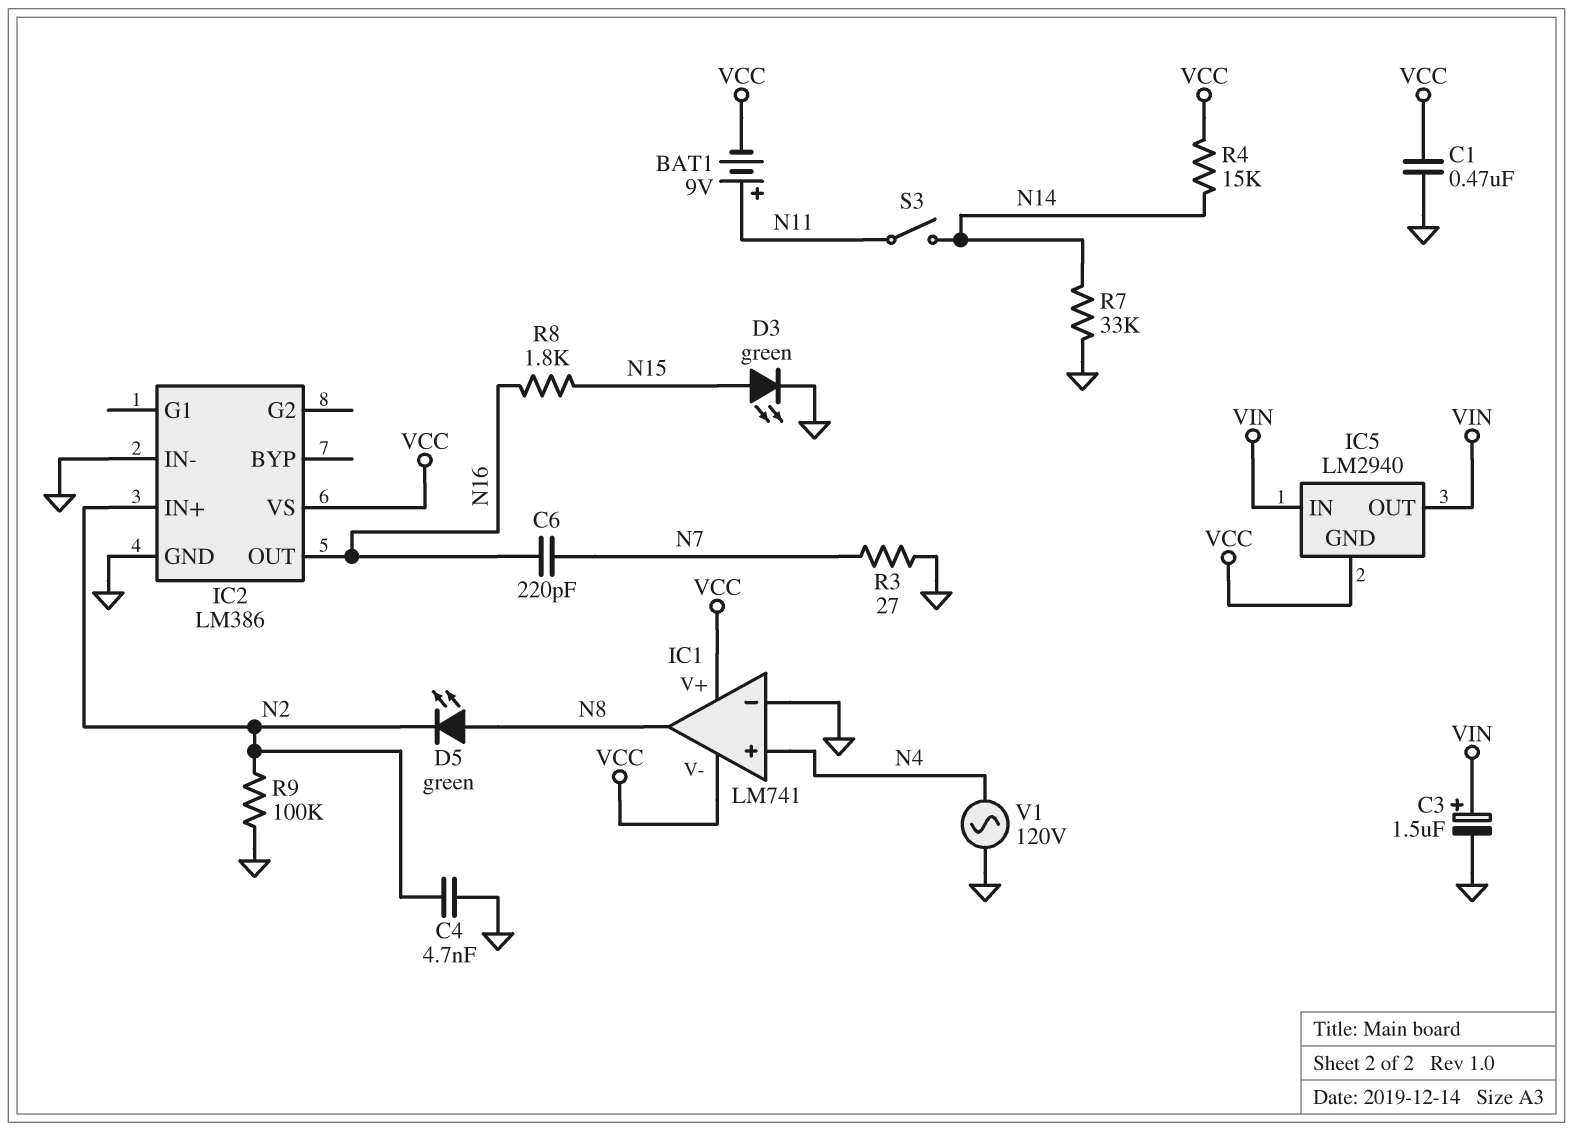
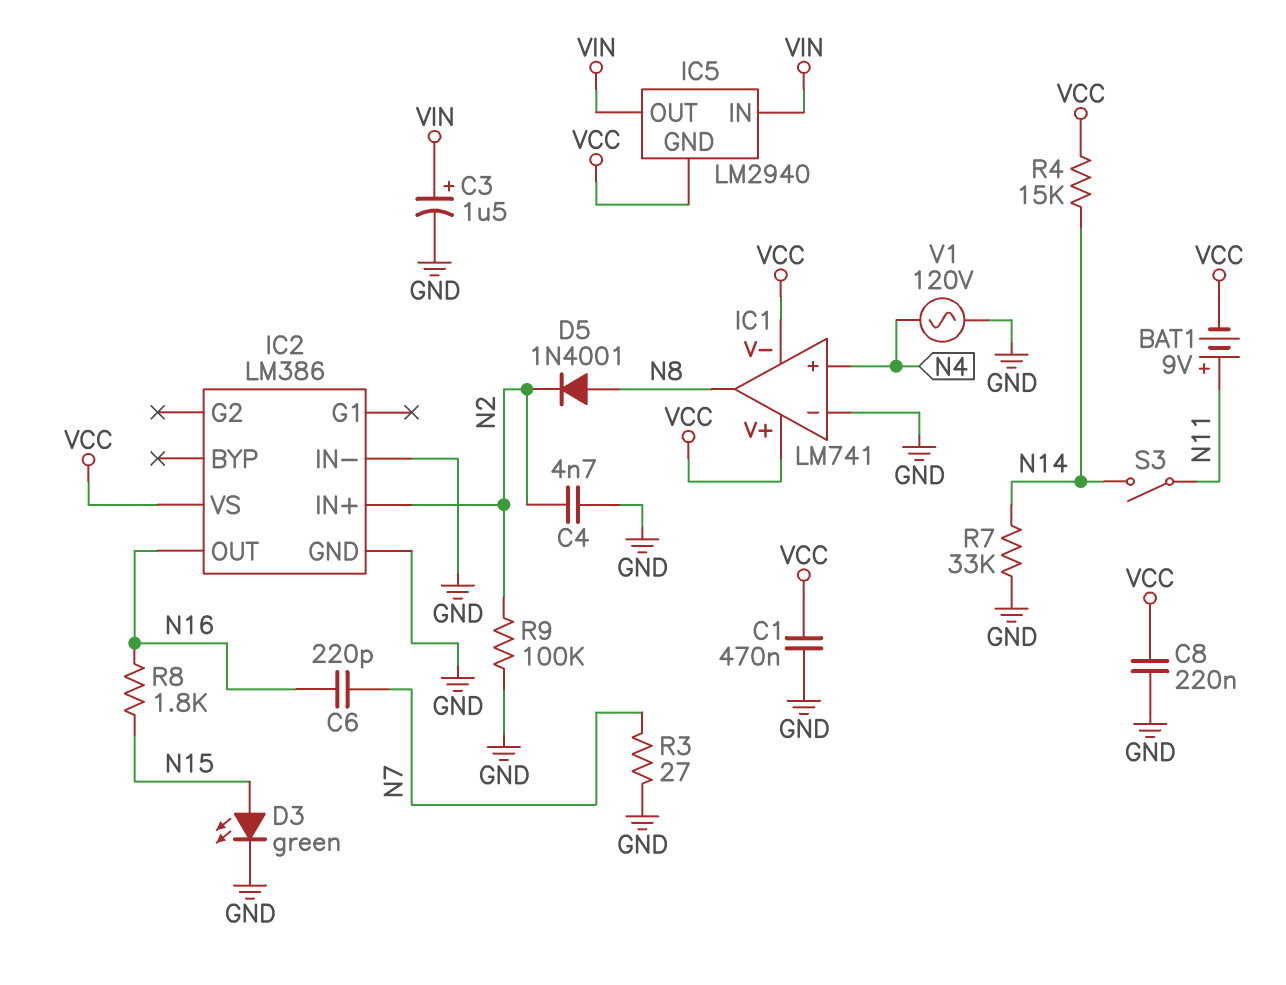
C8: none -> 220nF (GND, VCC)
D5: LED green (A N8, K N2) -> diode 1N4001 (A N8, K N2)

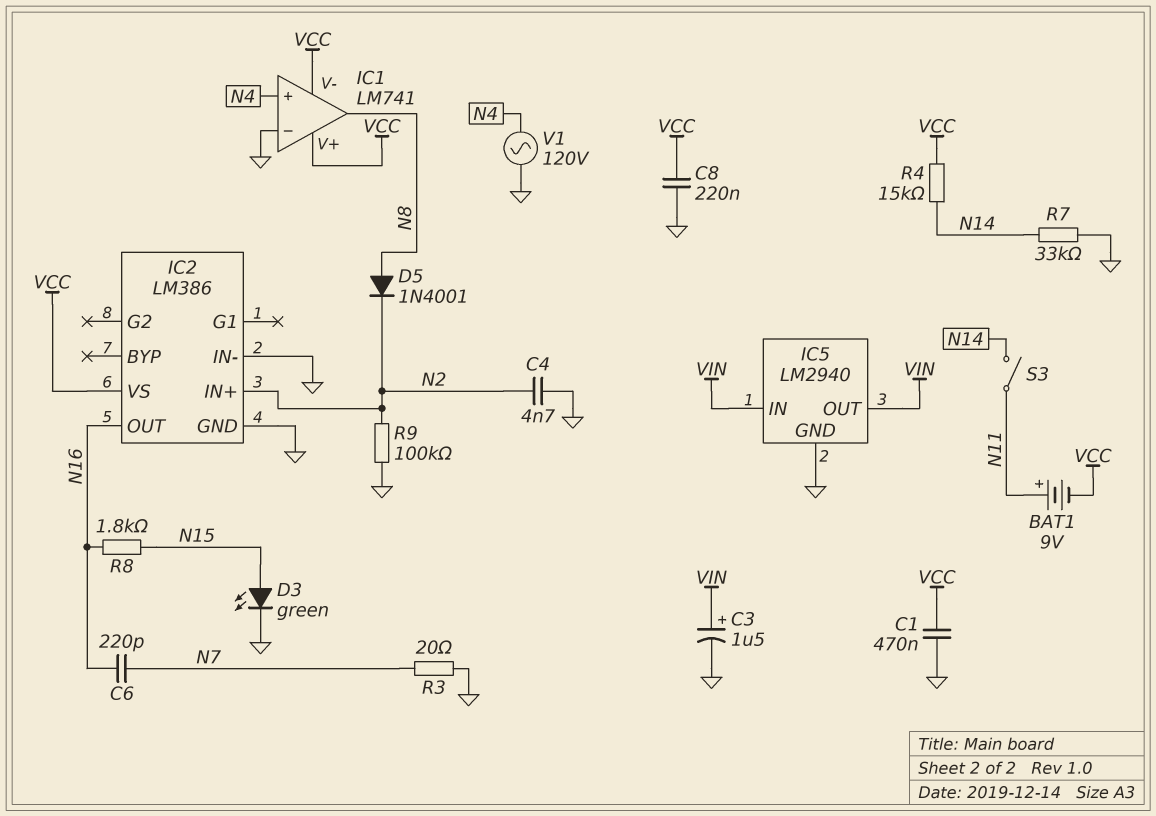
IC5 pin GND: VCC -> GND
R3: 27 (GND, N7) -> 20 (GND, N7)

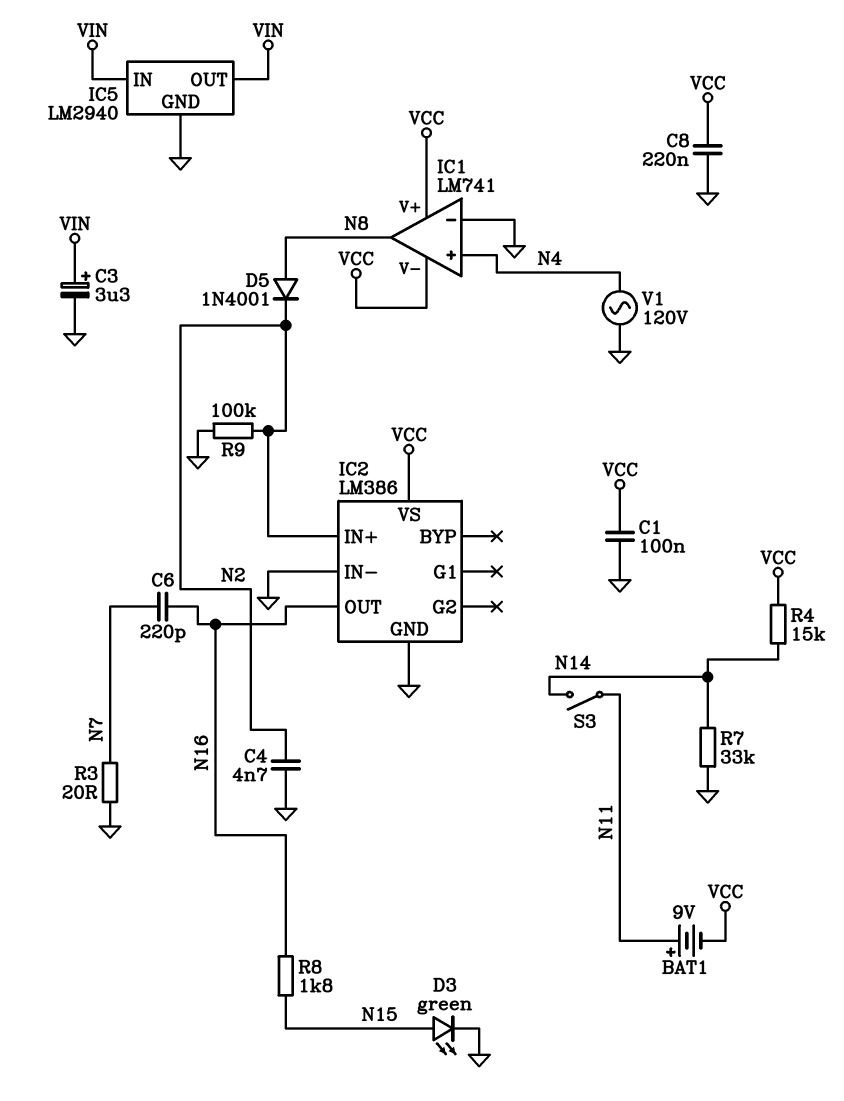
C1: 470nF (GND, VCC) -> 100nF (GND, VCC)
C3: 1.5uF (plus VIN, minus GND) -> 3.3uF (plus VIN, minus GND)

